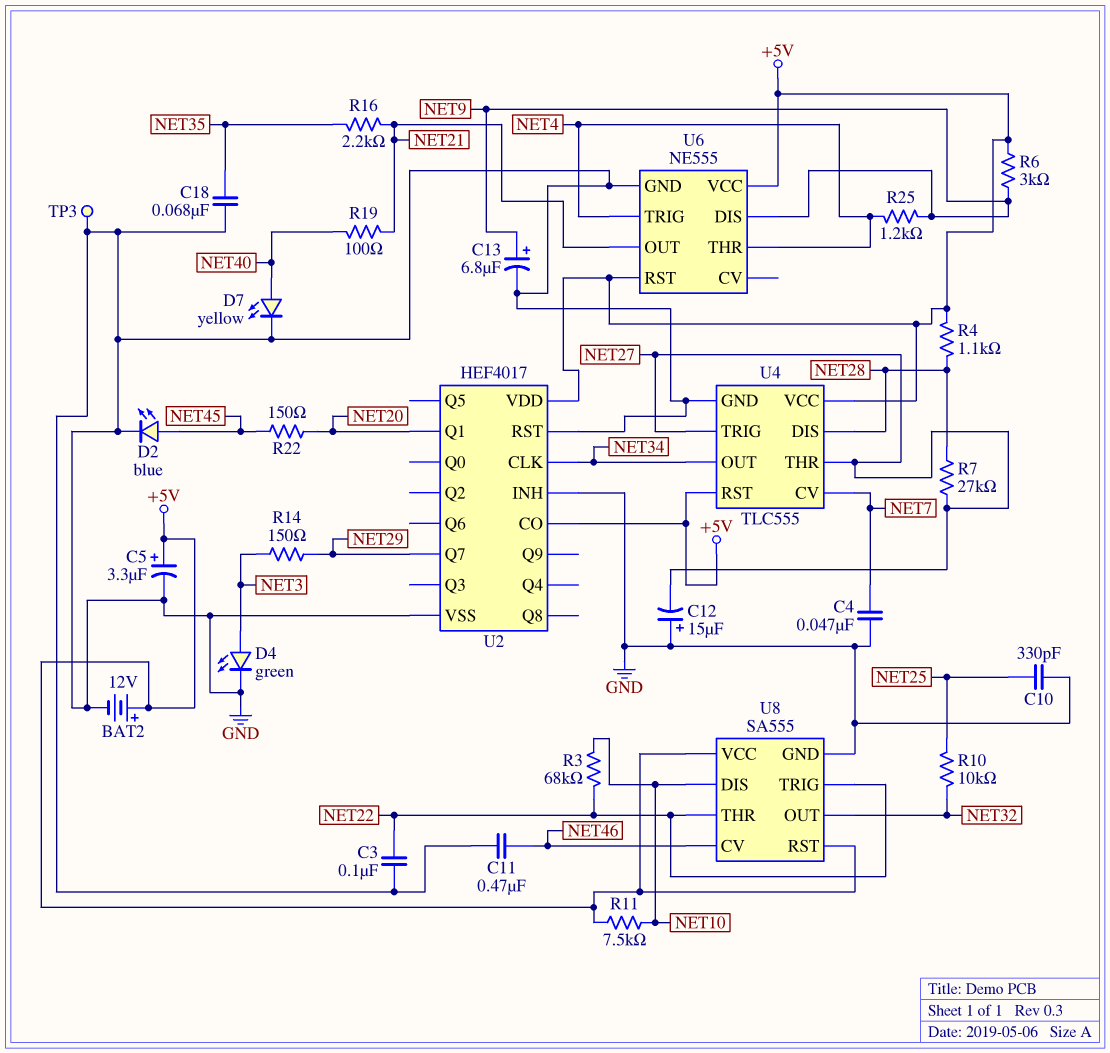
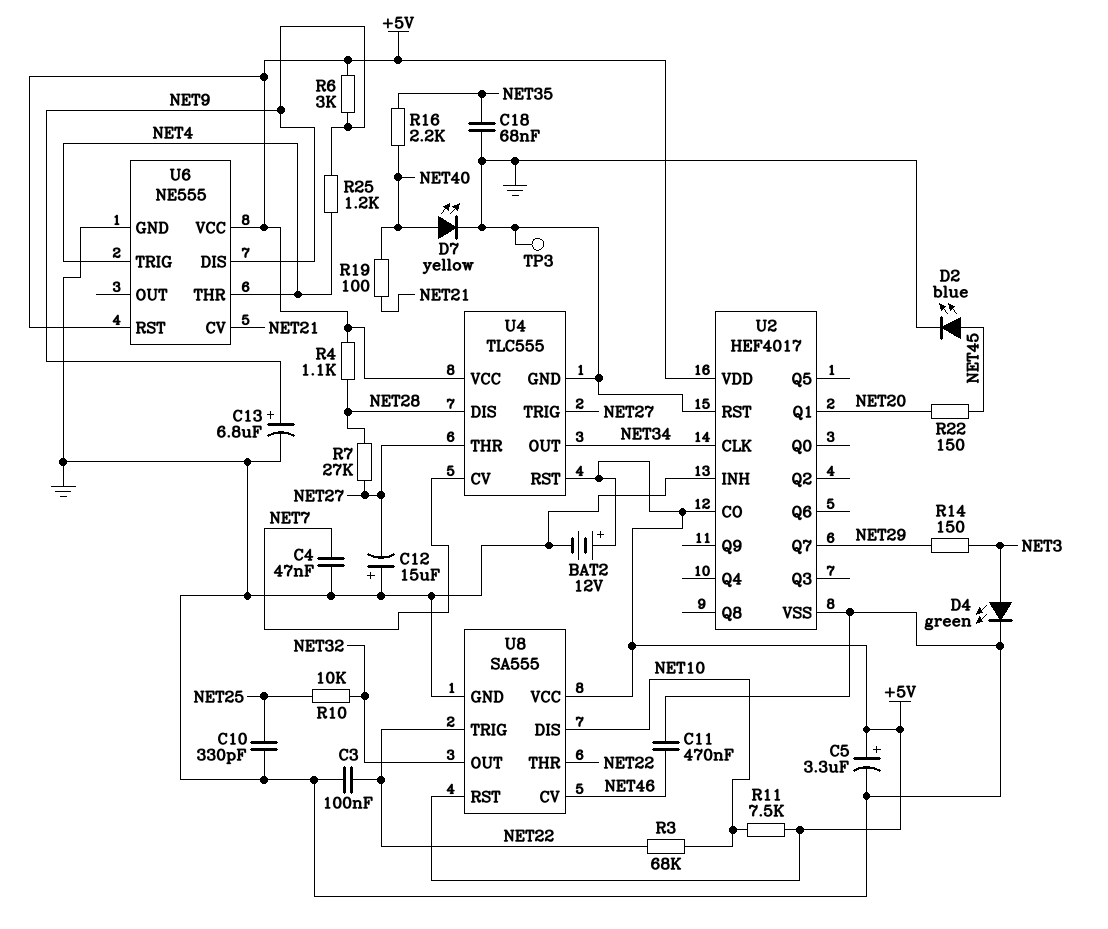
R16: 2.2k (NET21, NET35) -> 2.2k (NET35, NET40)
U6 pin CV: none -> NET21
U6 pin OUT: NET21 -> none

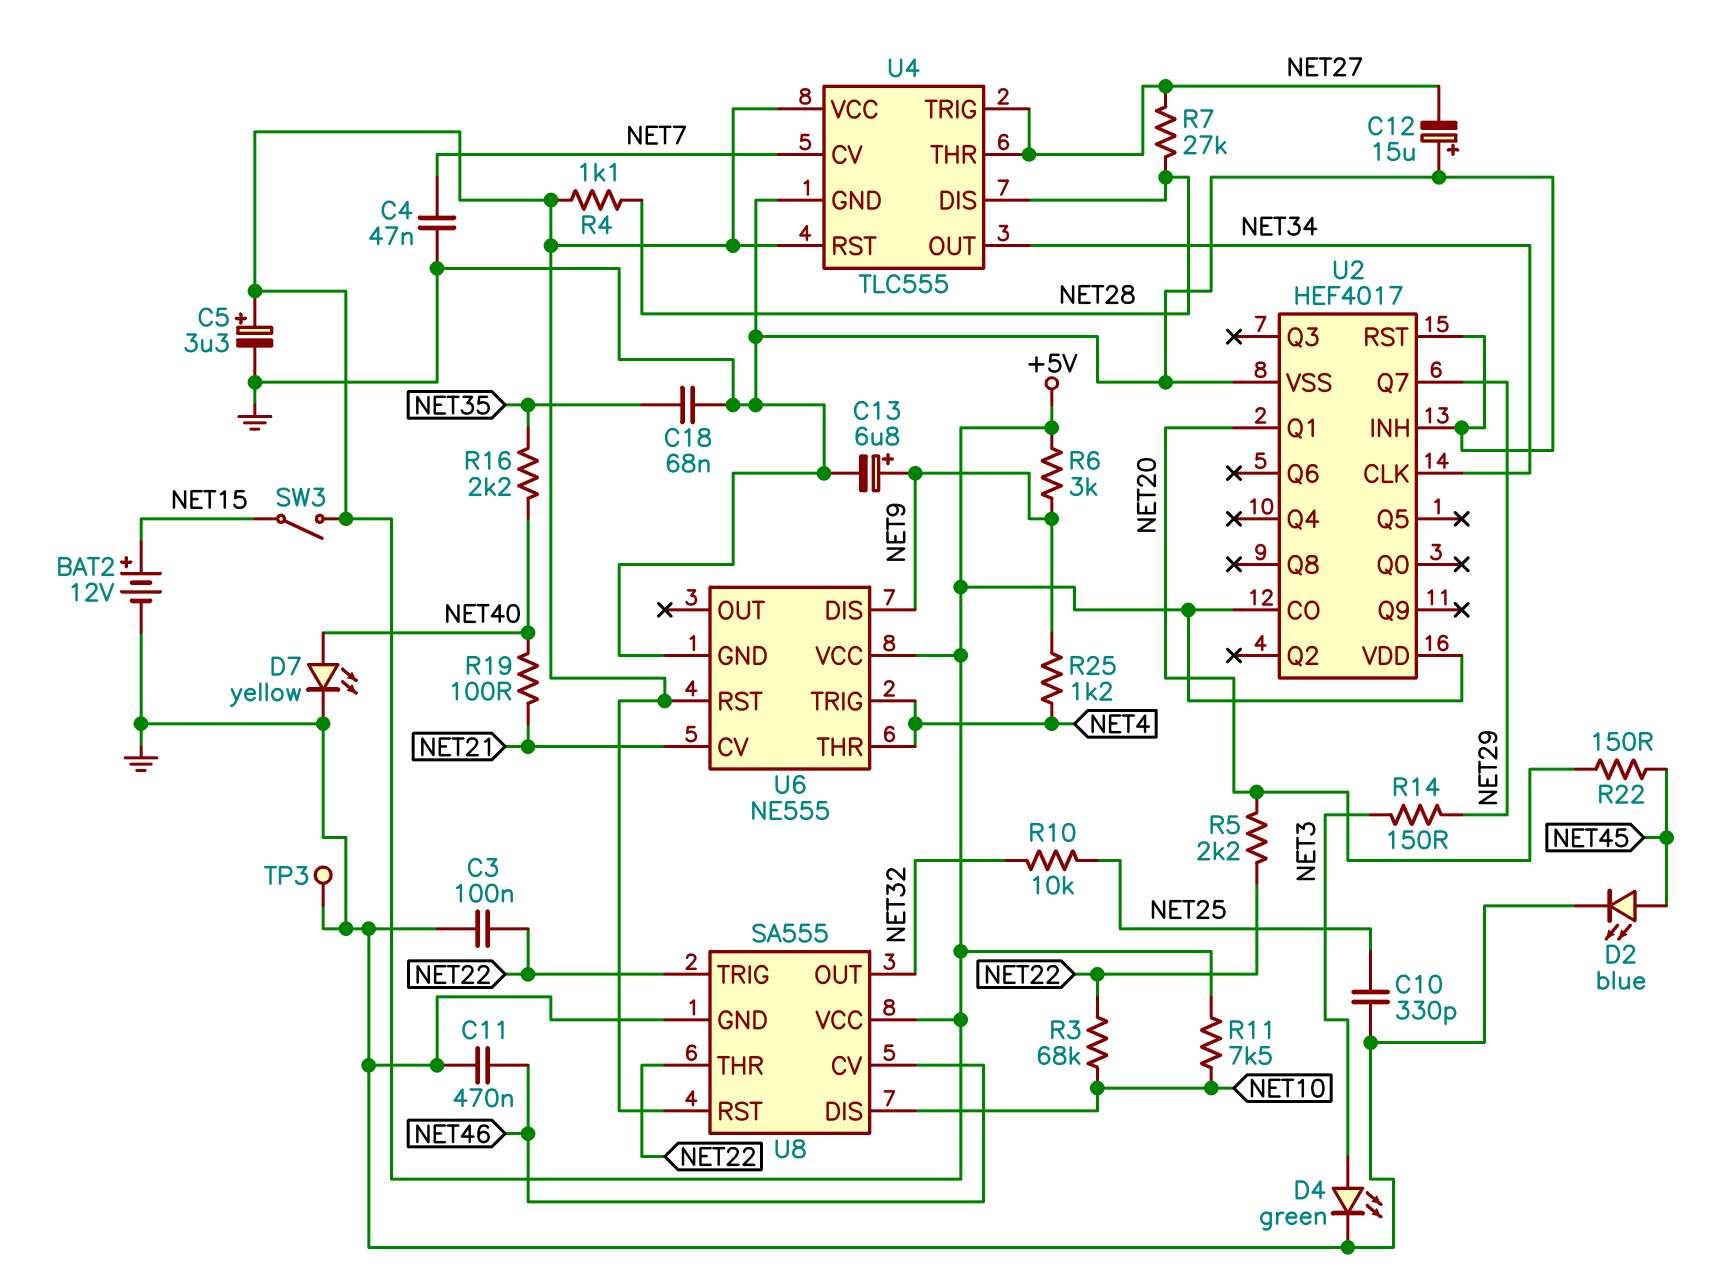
BAT2: 12V (plus +5V, minus GND) -> 12V (plus NET15, minus GND)
R5: none -> 2.2k (NET20, NET22)
SW3: none -> switch (+5V, NET15)

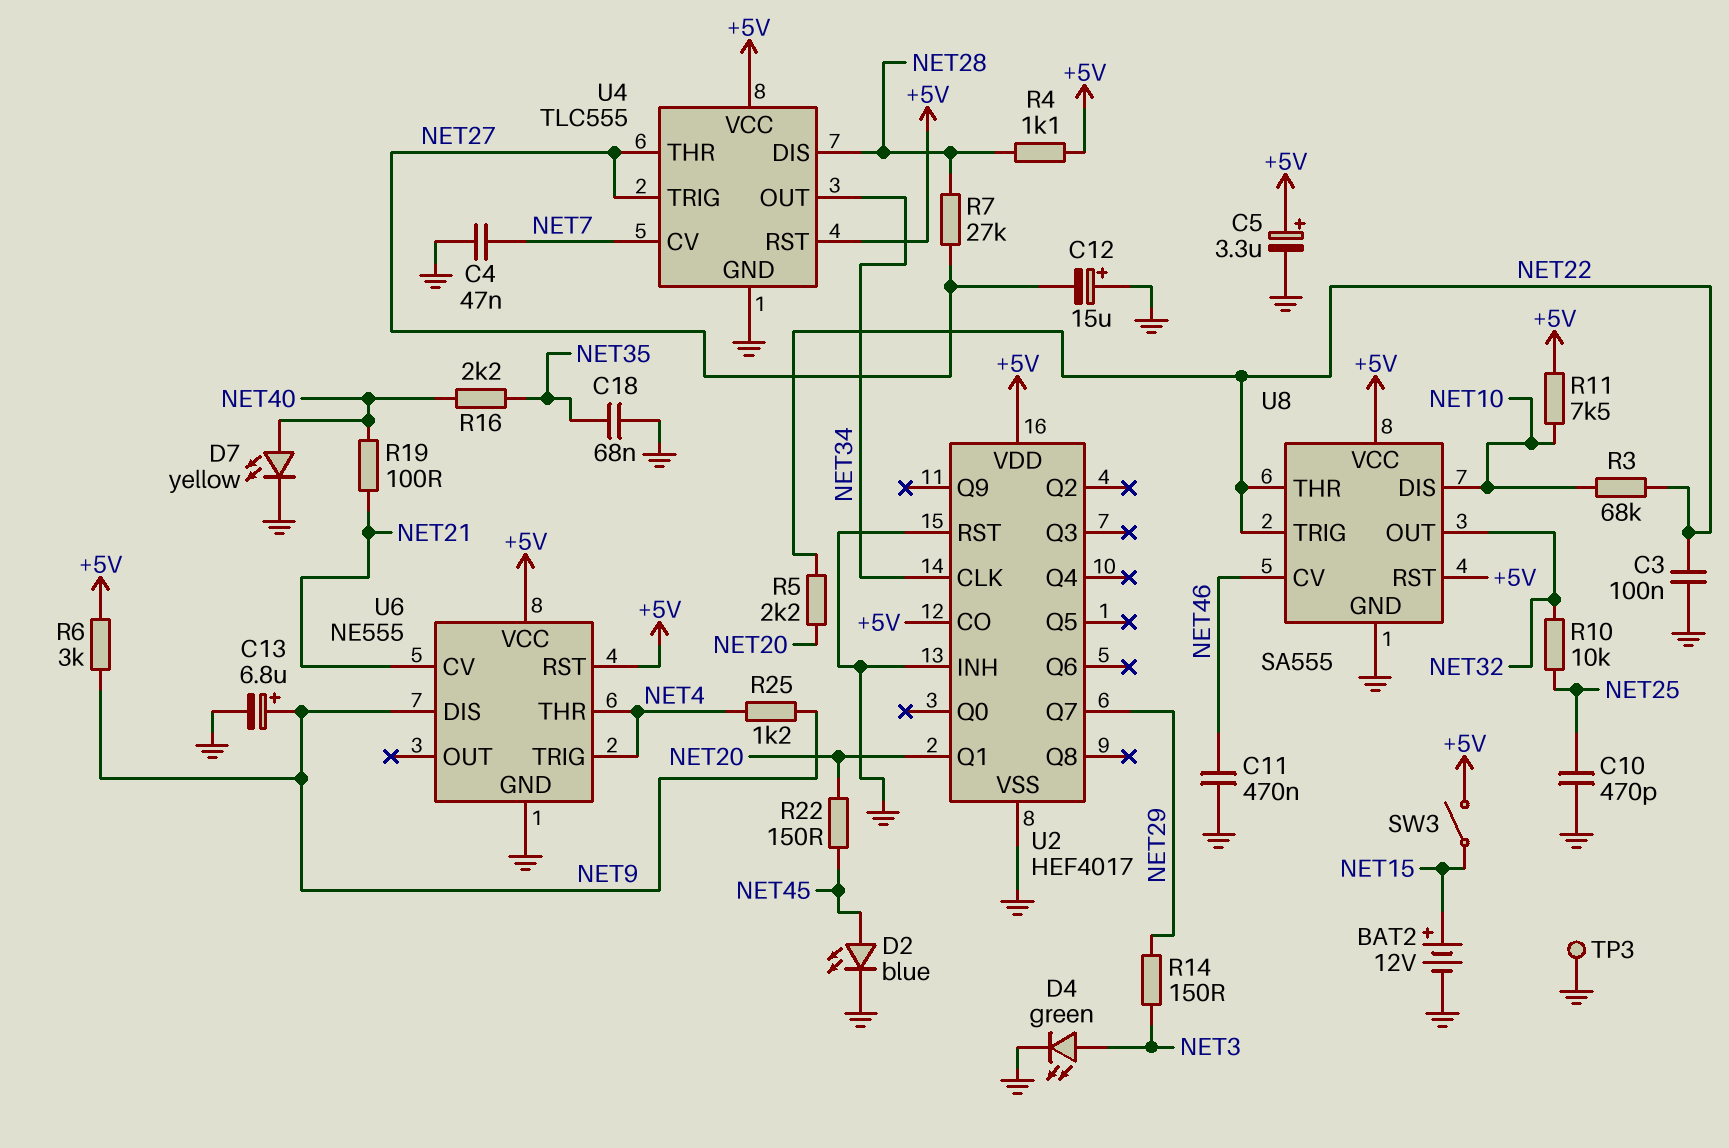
C10: 330pF (GND, NET25) -> 470pF (GND, NET25)

